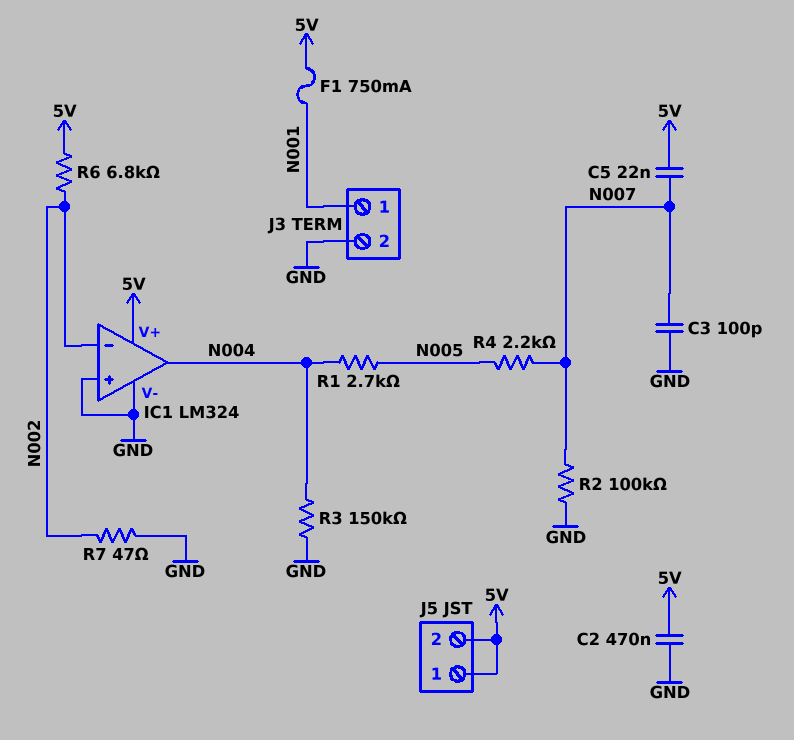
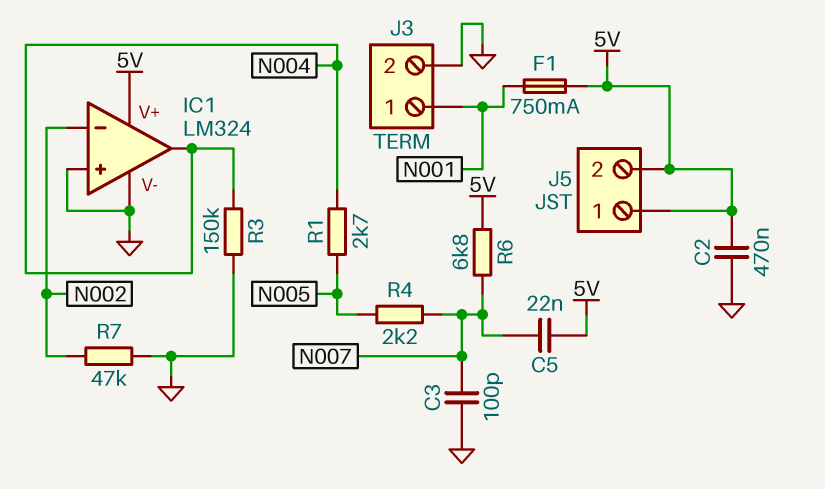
R2: 100k (GND, N007) -> none
R6: 6.8k (5V, N002) -> 6.8k (5V, N007)
R7: 47 (GND, N002) -> 47k (GND, N002)

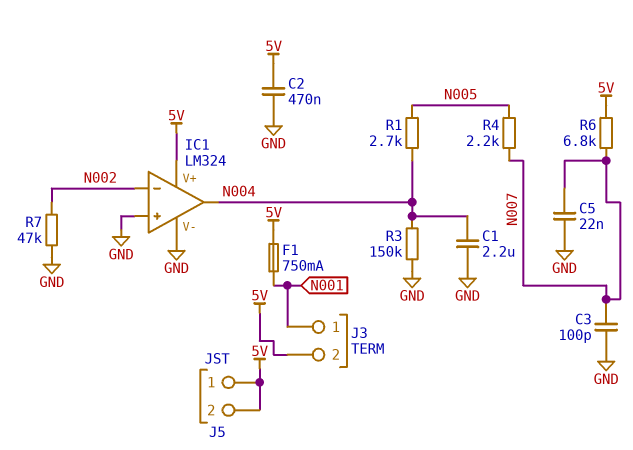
C1: none -> 2.2uF (GND, N004)
C5: 22nF (5V, N007) -> 22nF (GND, N007)
J3 pin 2: GND -> 5V

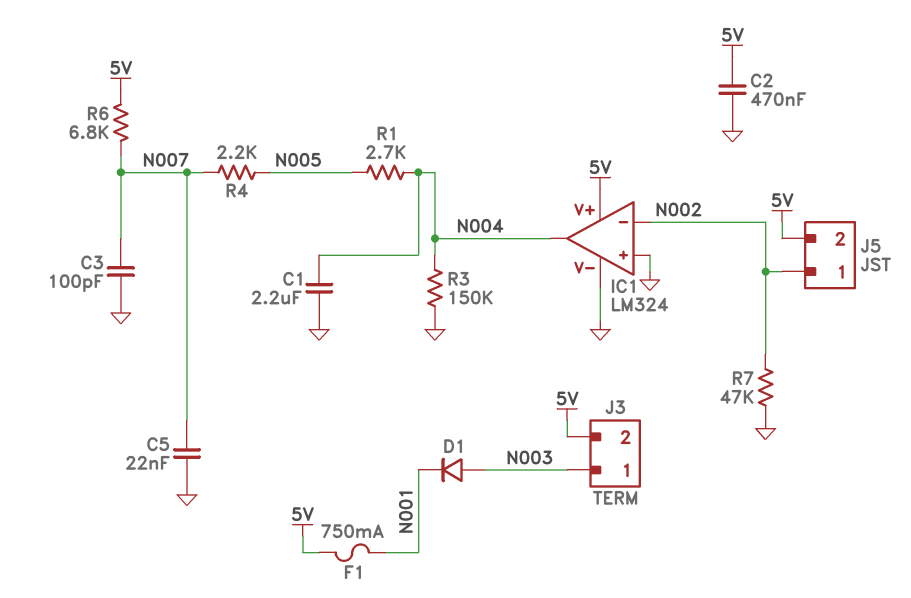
D1: none -> diode (A N003, K N001)
J3 pin 1: N001 -> N003
J5 pin 1: 5V -> N002

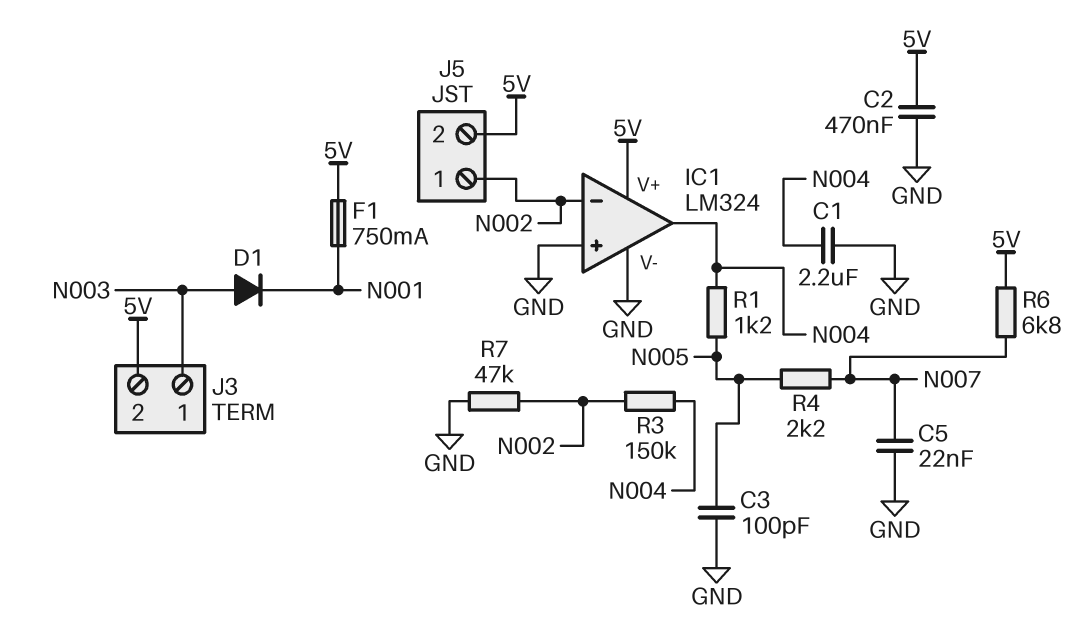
C3: 100pF (GND, N007) -> 100pF (GND, N005)
R1: 2.7k (N004, N005) -> 1.2k (N004, N005)
R3: 150k (GND, N004) -> 150k (N002, N004)

